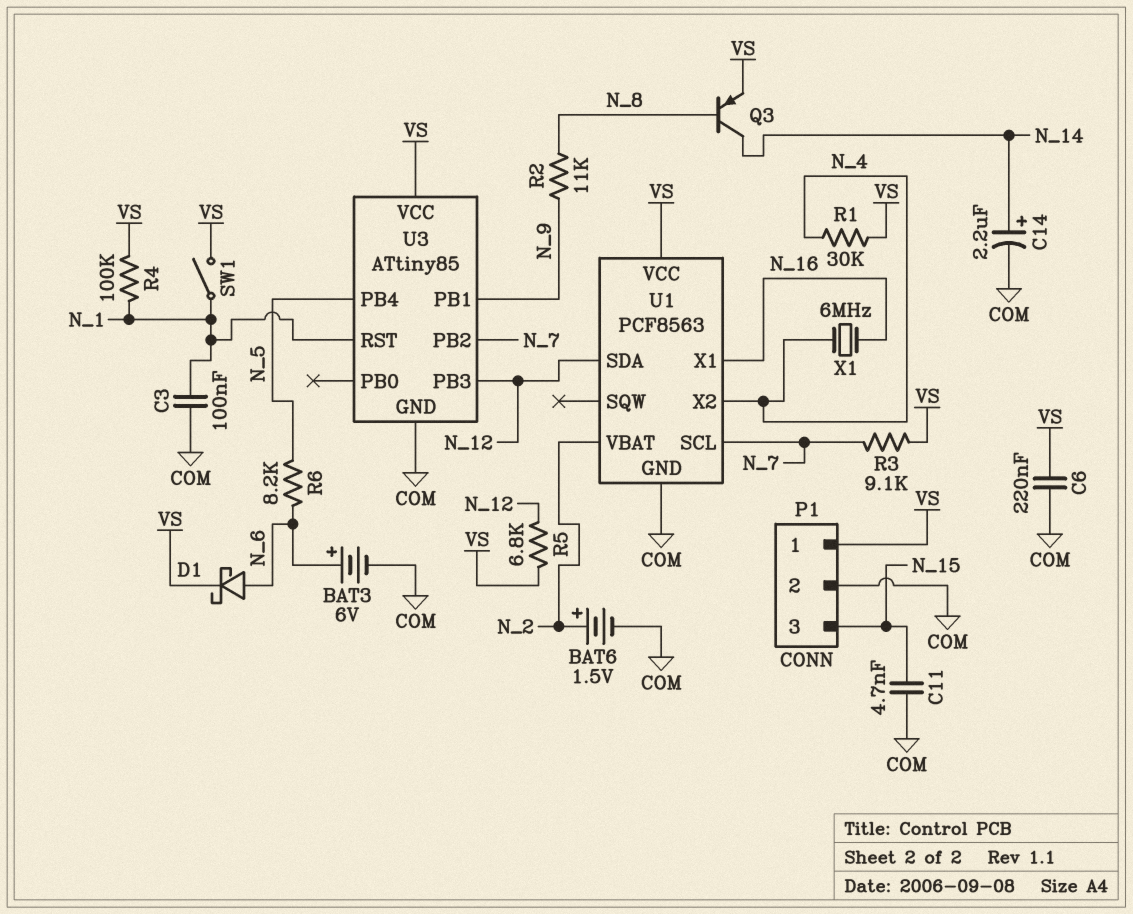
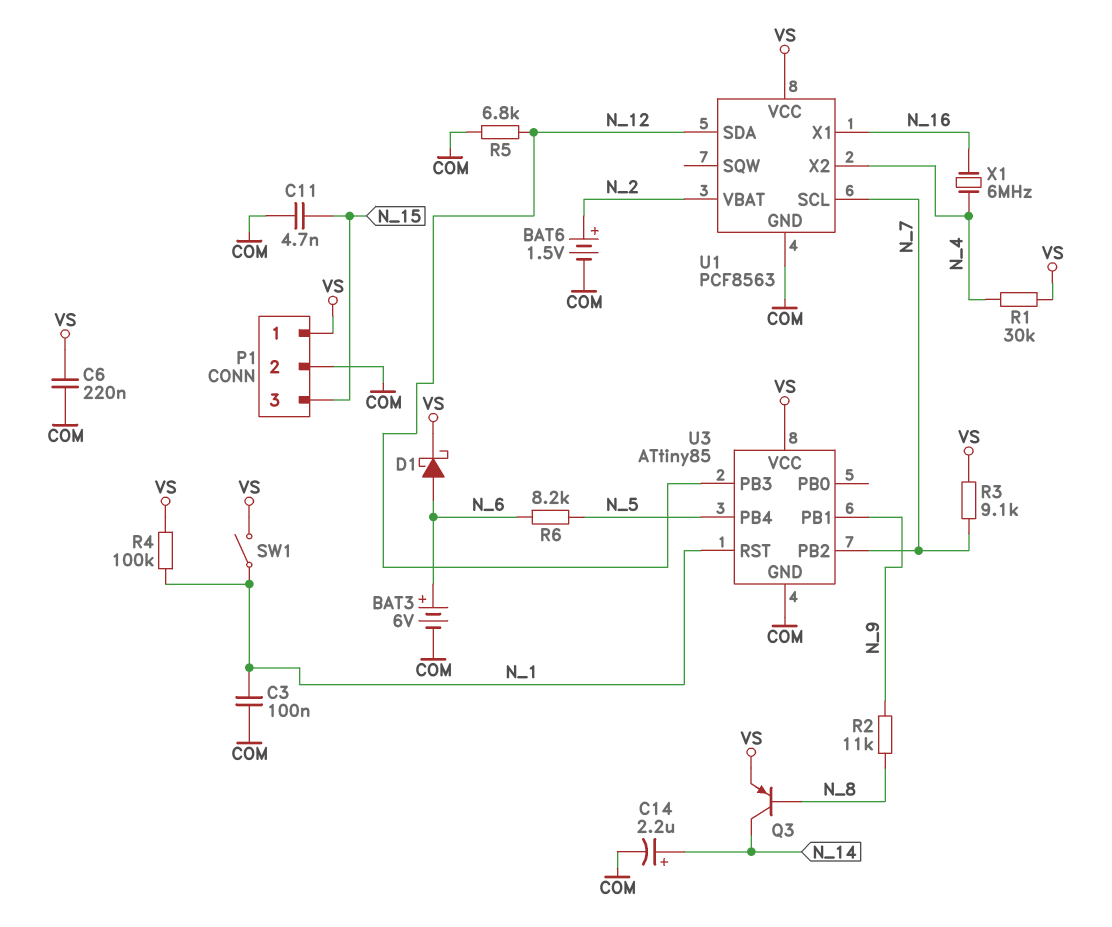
R5: 6.8k (N_12, VS) -> 6.8k (COM, N_12)

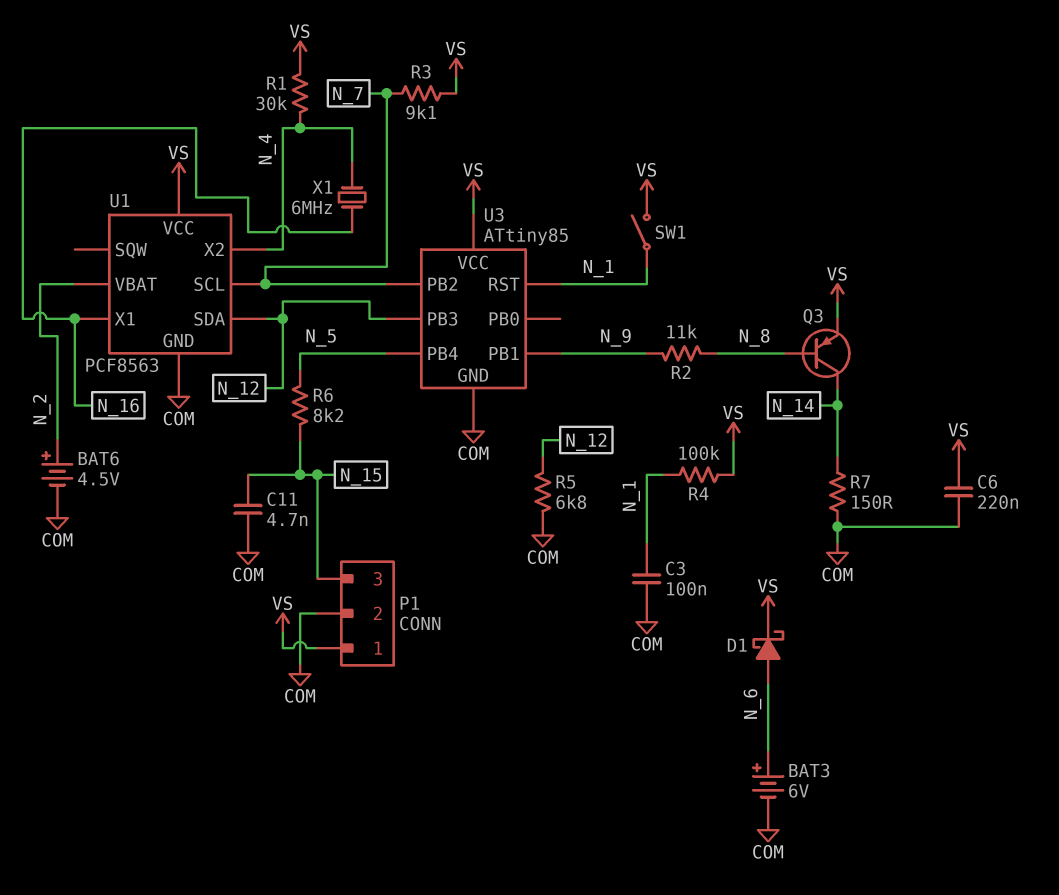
BAT6: 1.5V (plus N_2, minus COM) -> 4.5V (plus N_2, minus COM)
C14: 2.2uF (plus N_14, minus COM) -> none
R6: 8.2k (N_5, N_6) -> 8.2k (N_5, N_15)
R7: none -> 150 (COM, N_14)

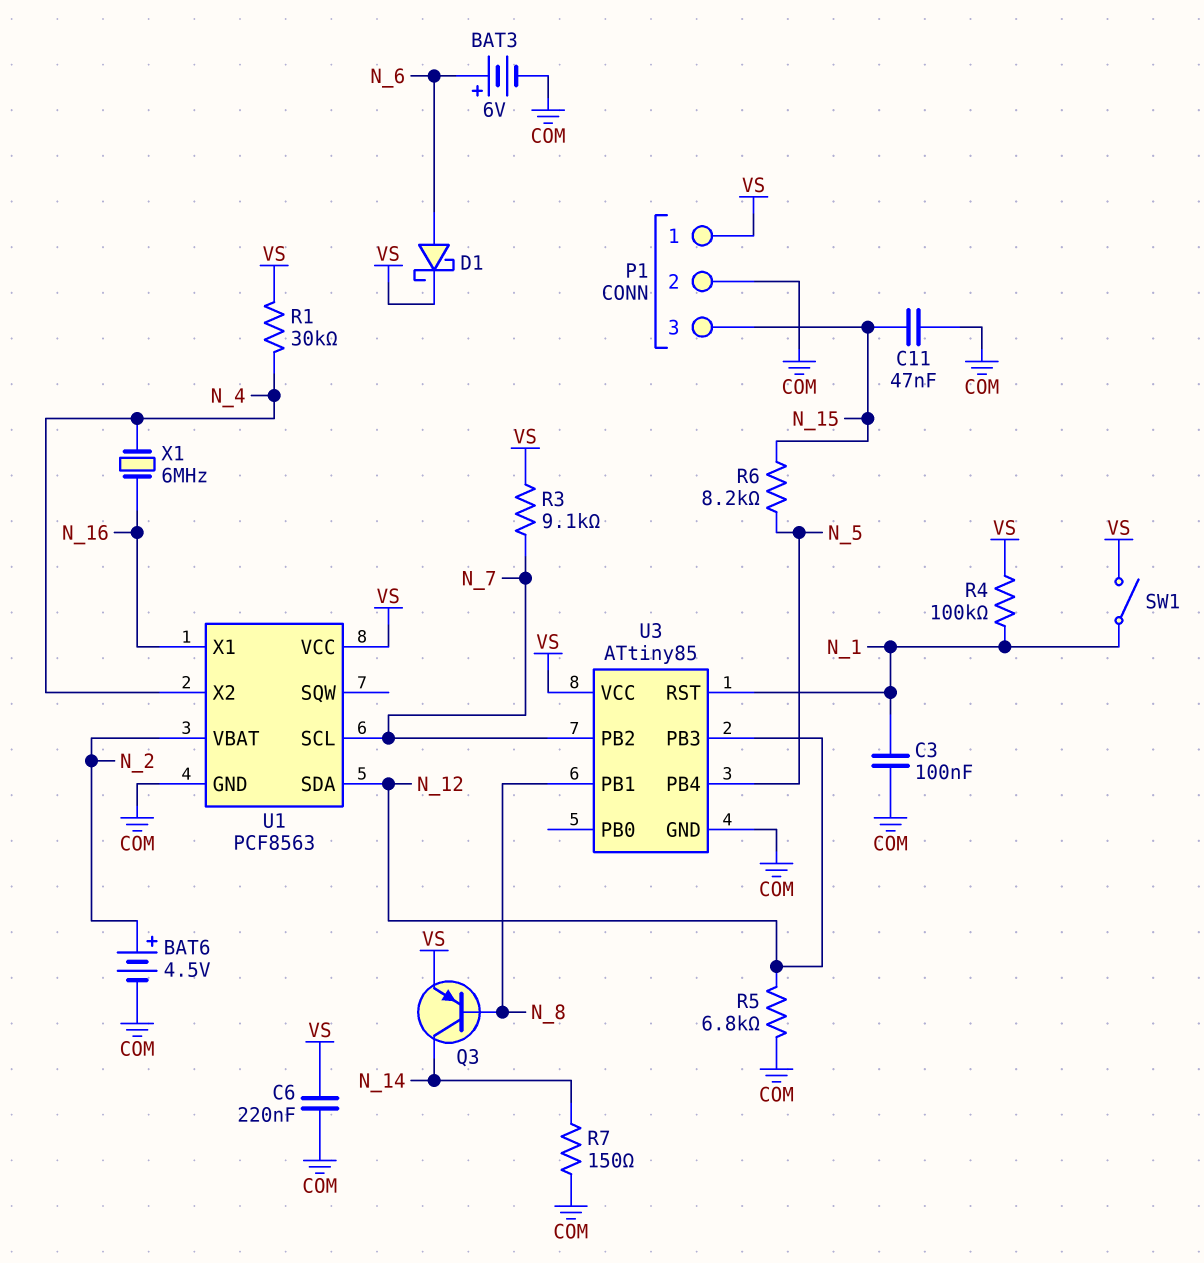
C11: 4.7nF (COM, N_15) -> 47nF (COM, N_15)
R2: 11k (N_8, N_9) -> none
U3 pin PB1: N_9 -> N_8

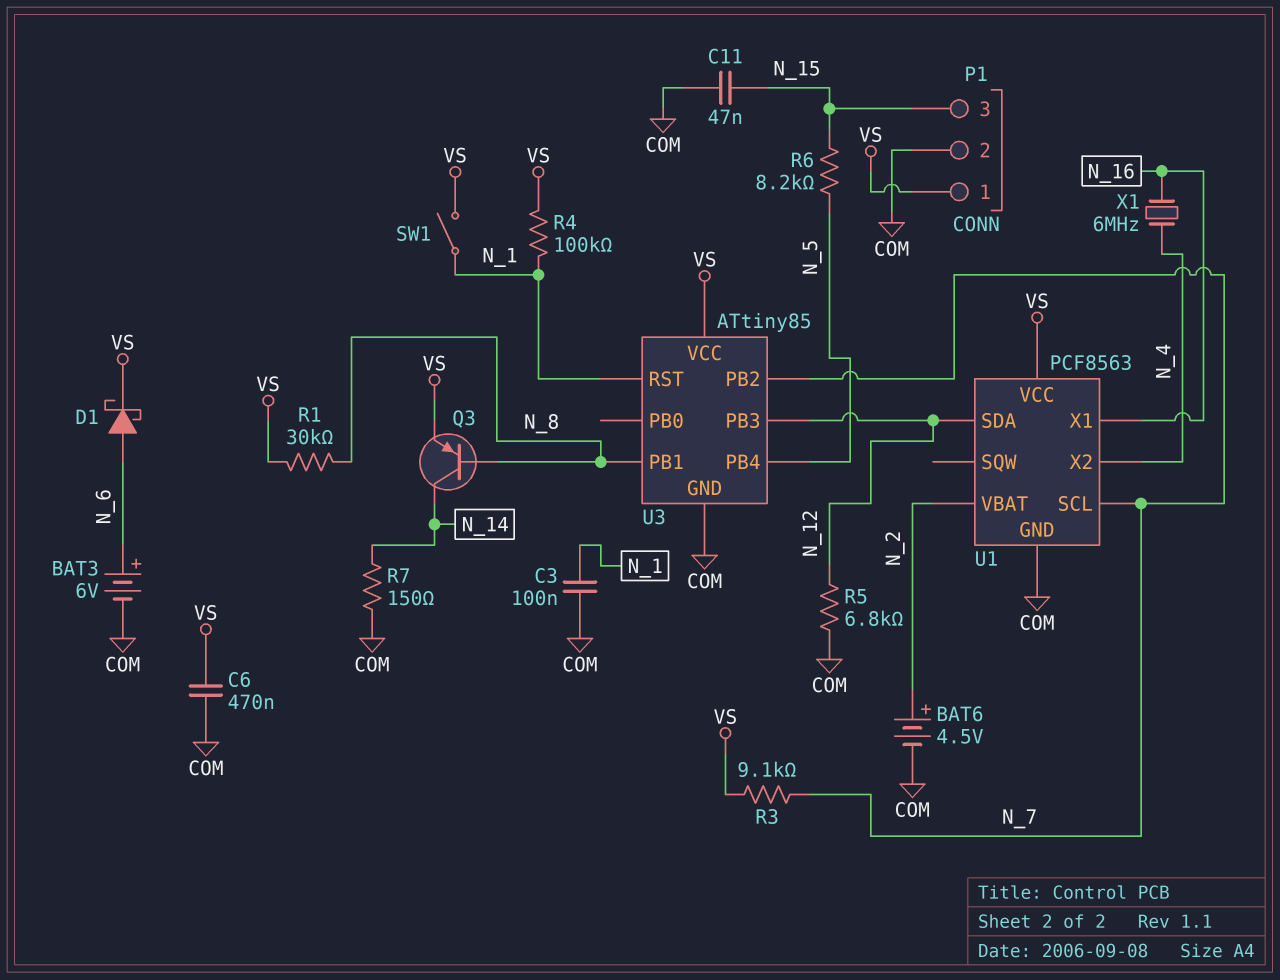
C6: 220nF (COM, VS) -> 470nF (COM, VS)
R1: 30k (N_4, VS) -> 30k (N_8, VS)

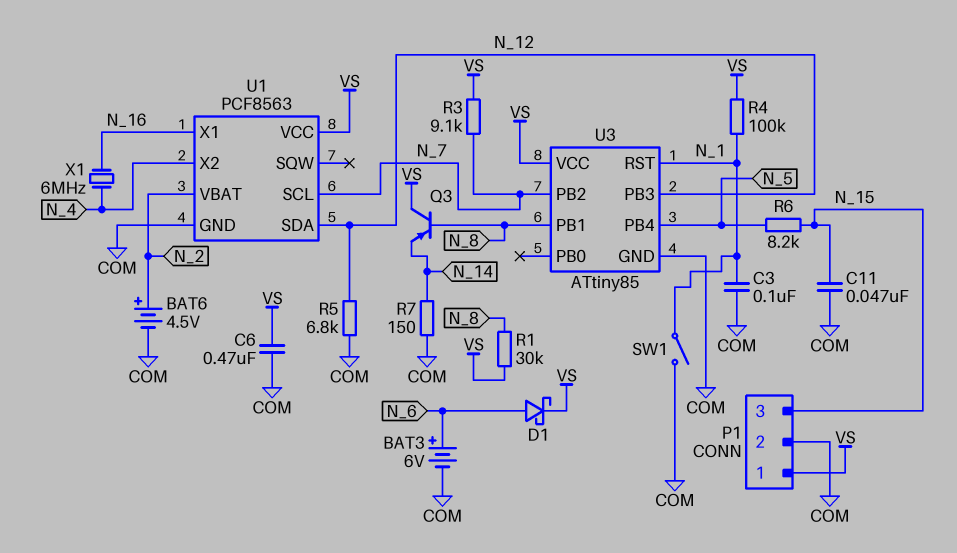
Q3: PNP (B N_8, C N_14, E VS) -> PNP (B N_8, C VS, E N_14)
SW1: switch (N_1, VS) -> switch (COM, N_1)

